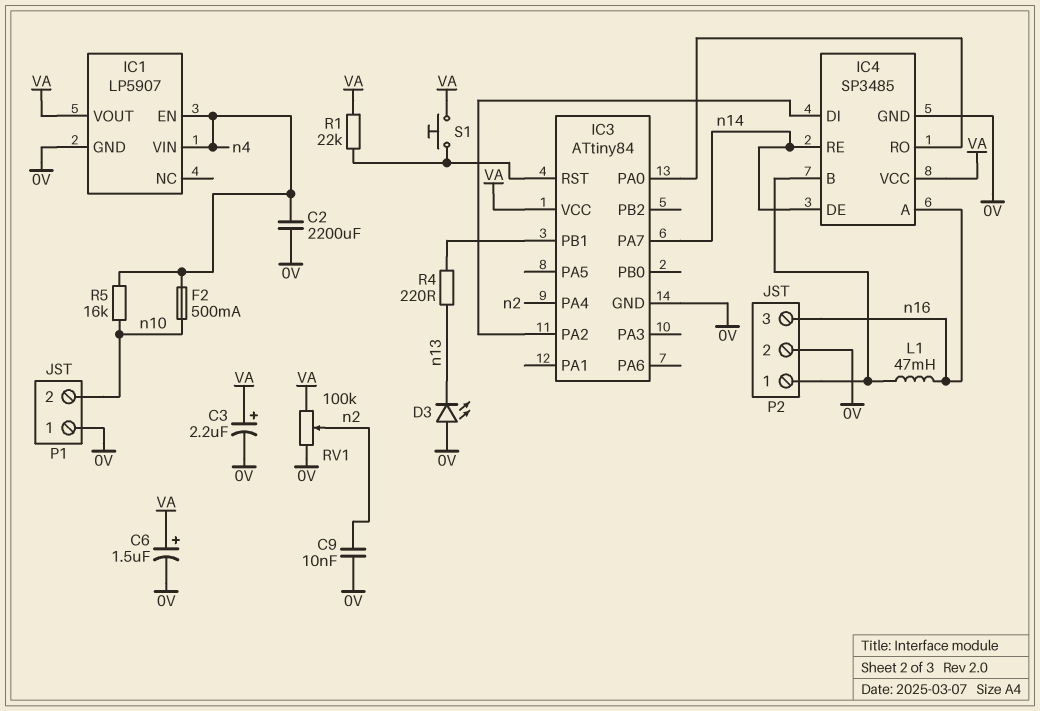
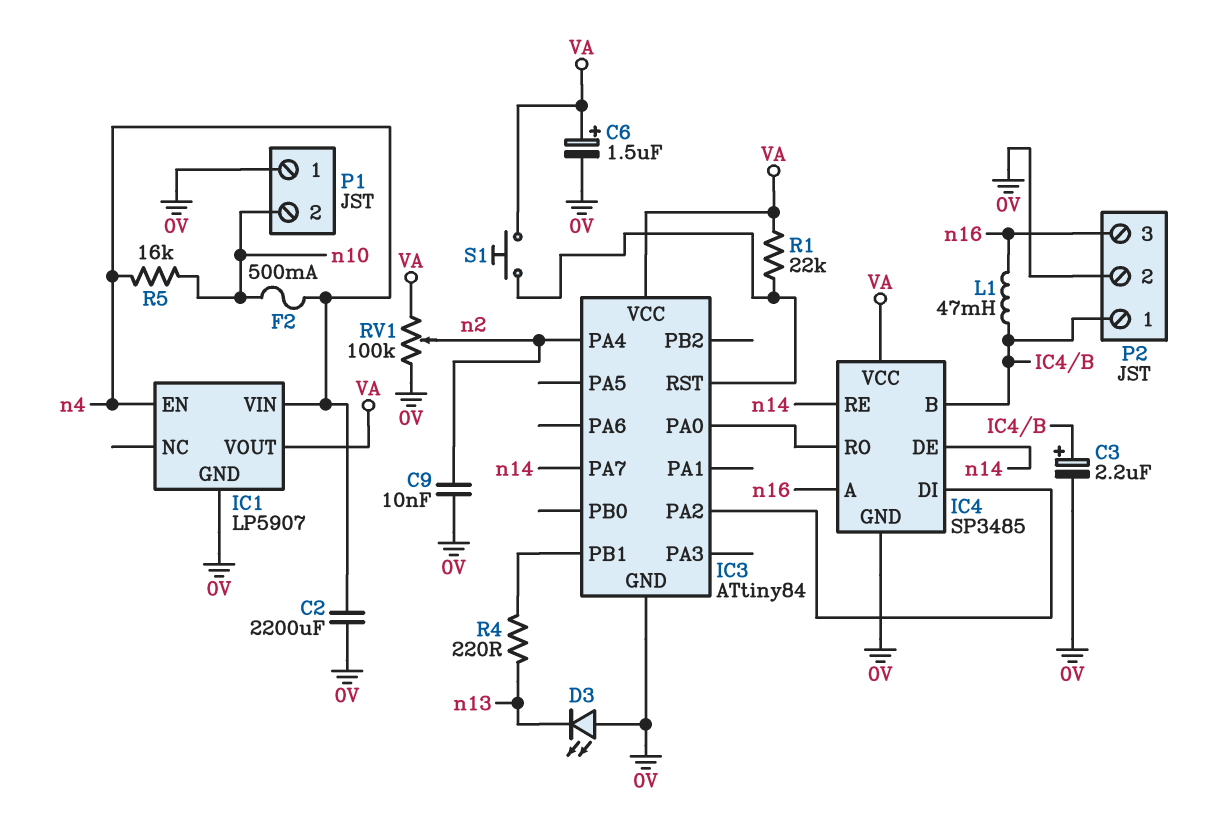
C3: 2.2uF (plus VA, minus 0V) -> 2.2uF (plus IC4/B, minus 0V)

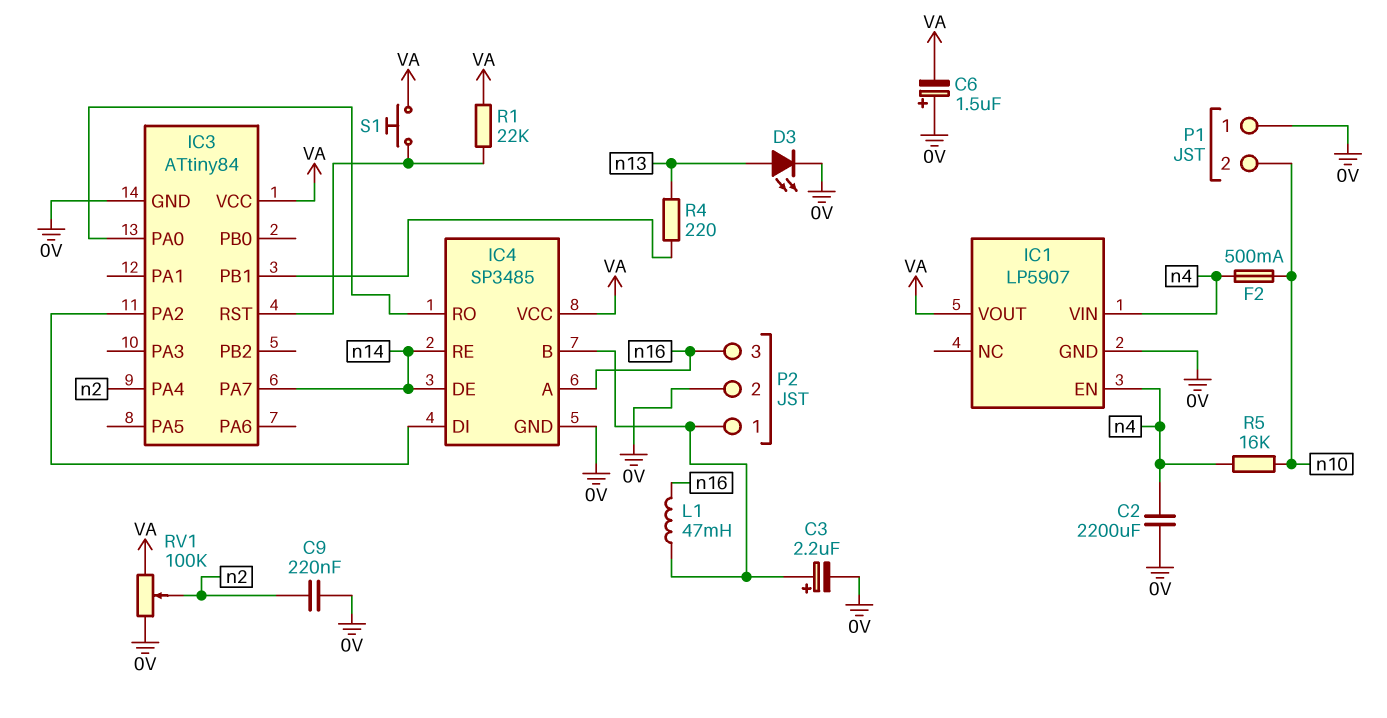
C6: 1.5uF (plus VA, minus 0V) -> 1.5uF (plus 0V, minus VA)
C9: 10nF (0V, n2) -> 220nF (0V, n2)
D3: LED (A 0V, K n13) -> LED (A n13, K 0V)

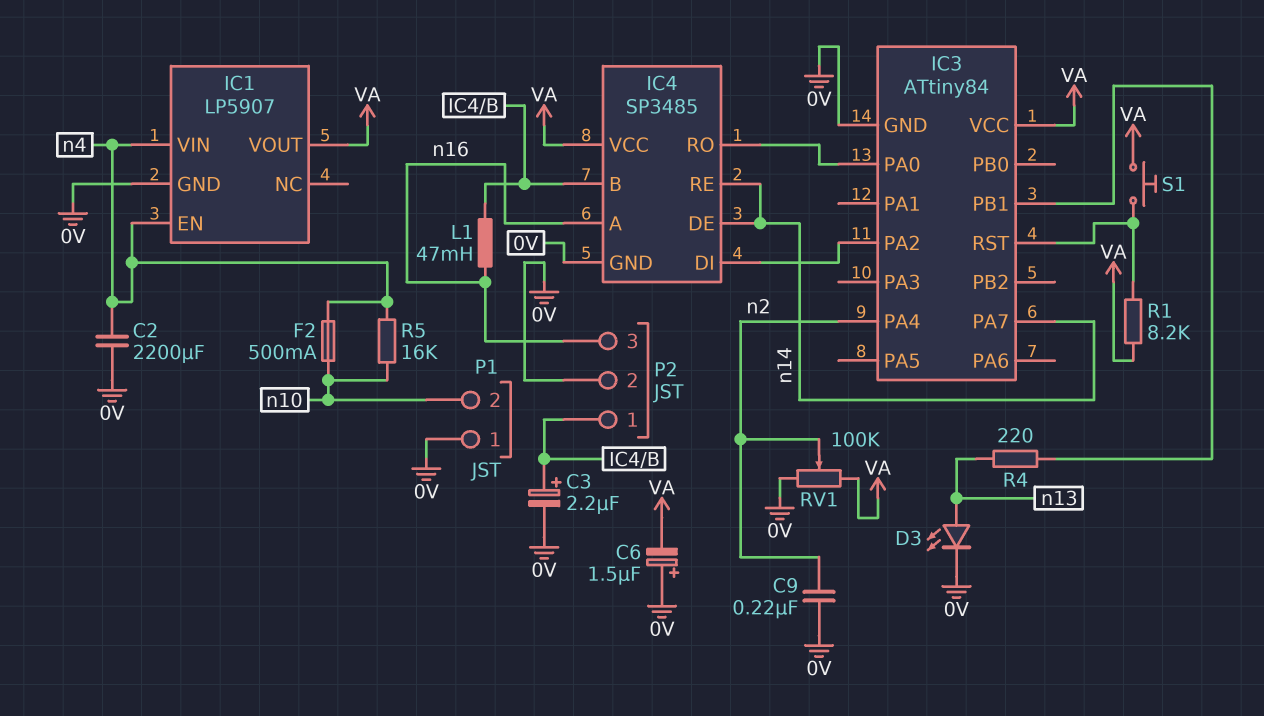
R1: 22k (IC3/RST, VA) -> 8.2k (IC3/RST, VA)

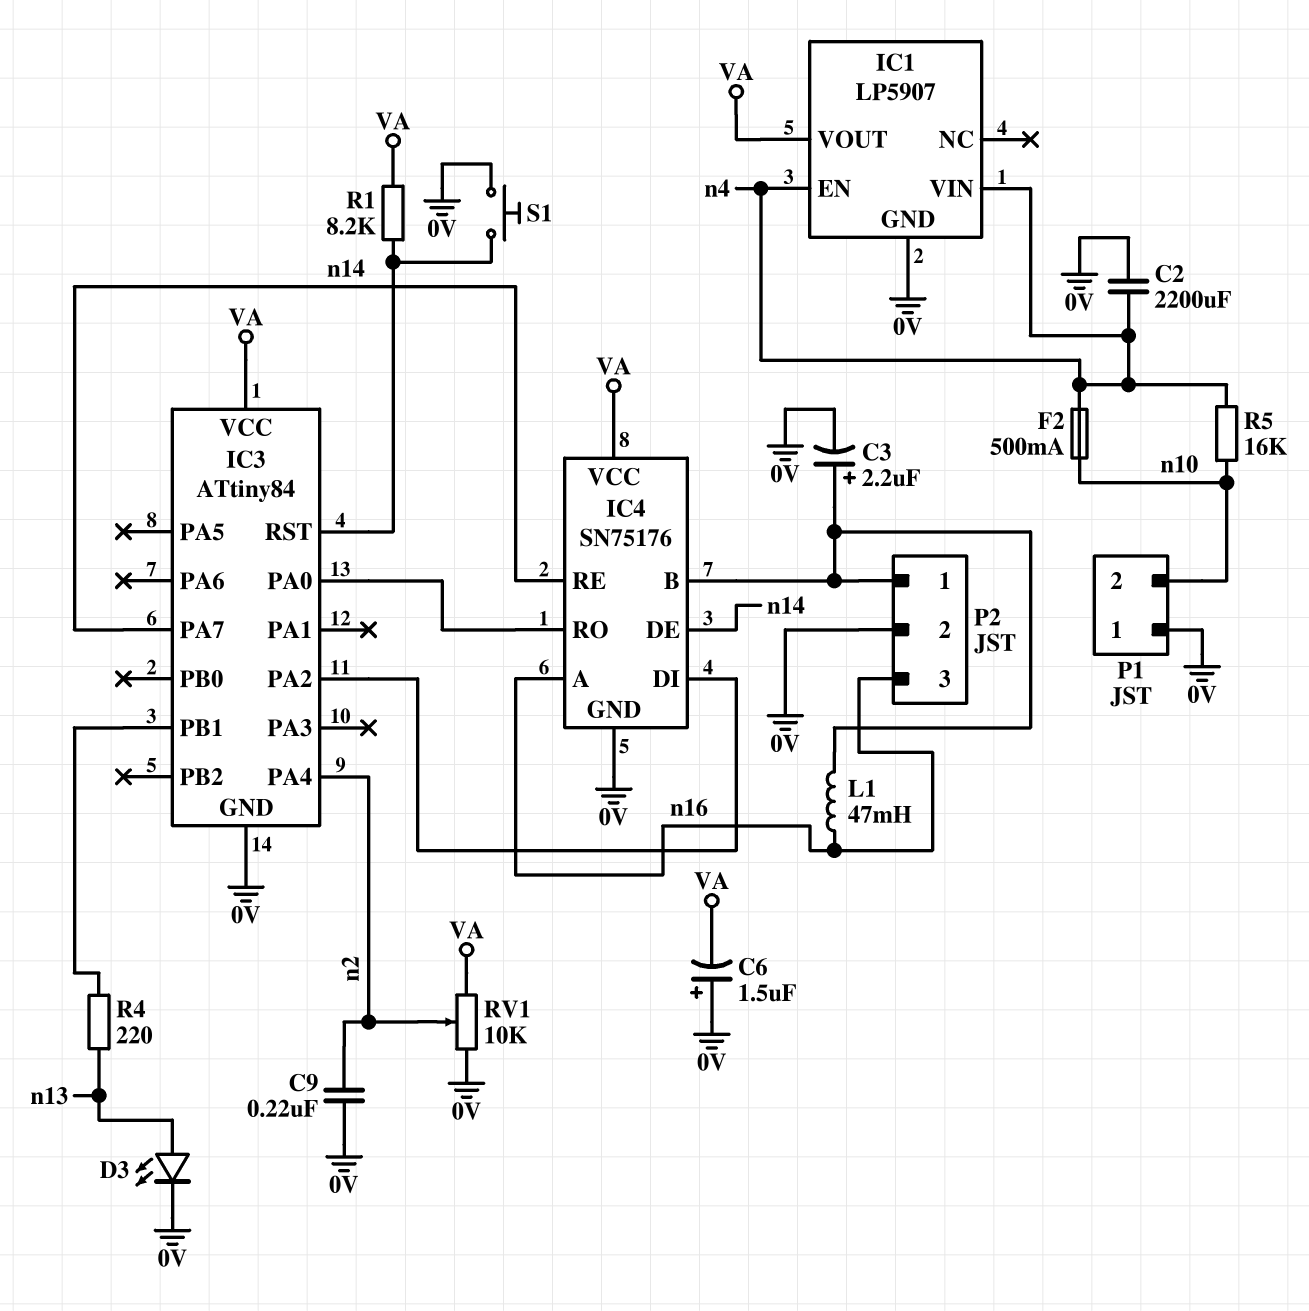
IC4: SP3485 -> SN75176
RV1: 100k (0V, VA, wiper n2) -> 10k (0V, VA, wiper n2)
S1: button (IC3/RST, VA) -> button (0V, IC3/RST)

